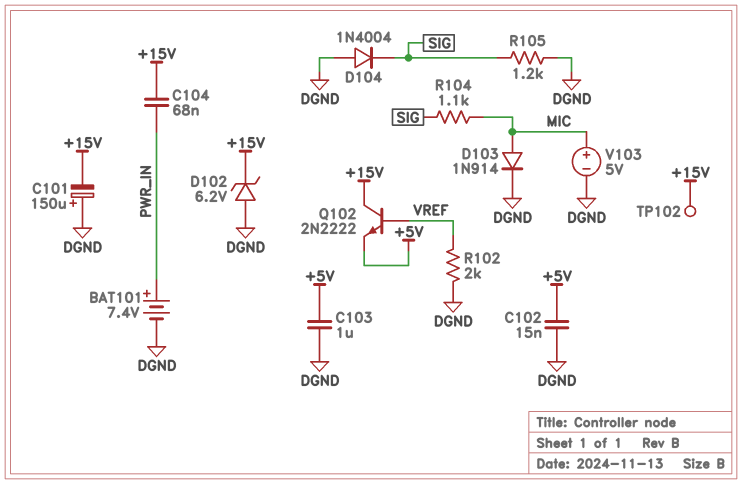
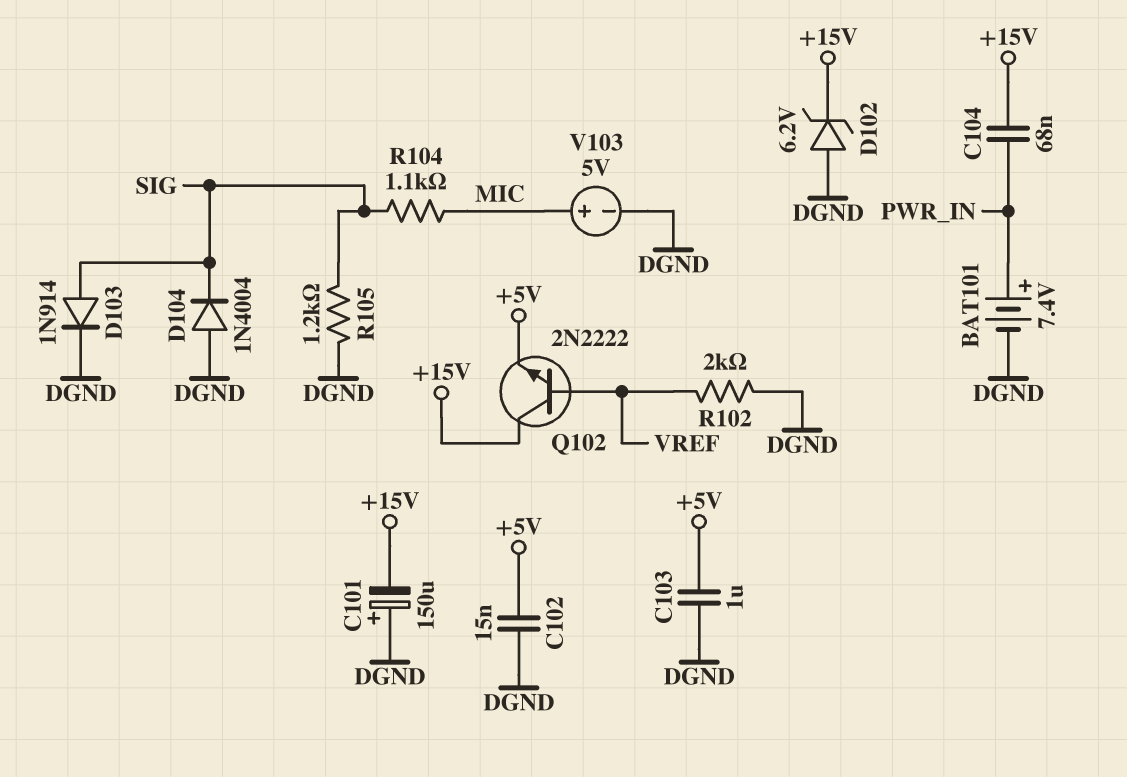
D103: diode 1N914 (A MIC, K DGND) -> diode 1N914 (A SIG, K DGND)
TP102: test point (+15V) -> none

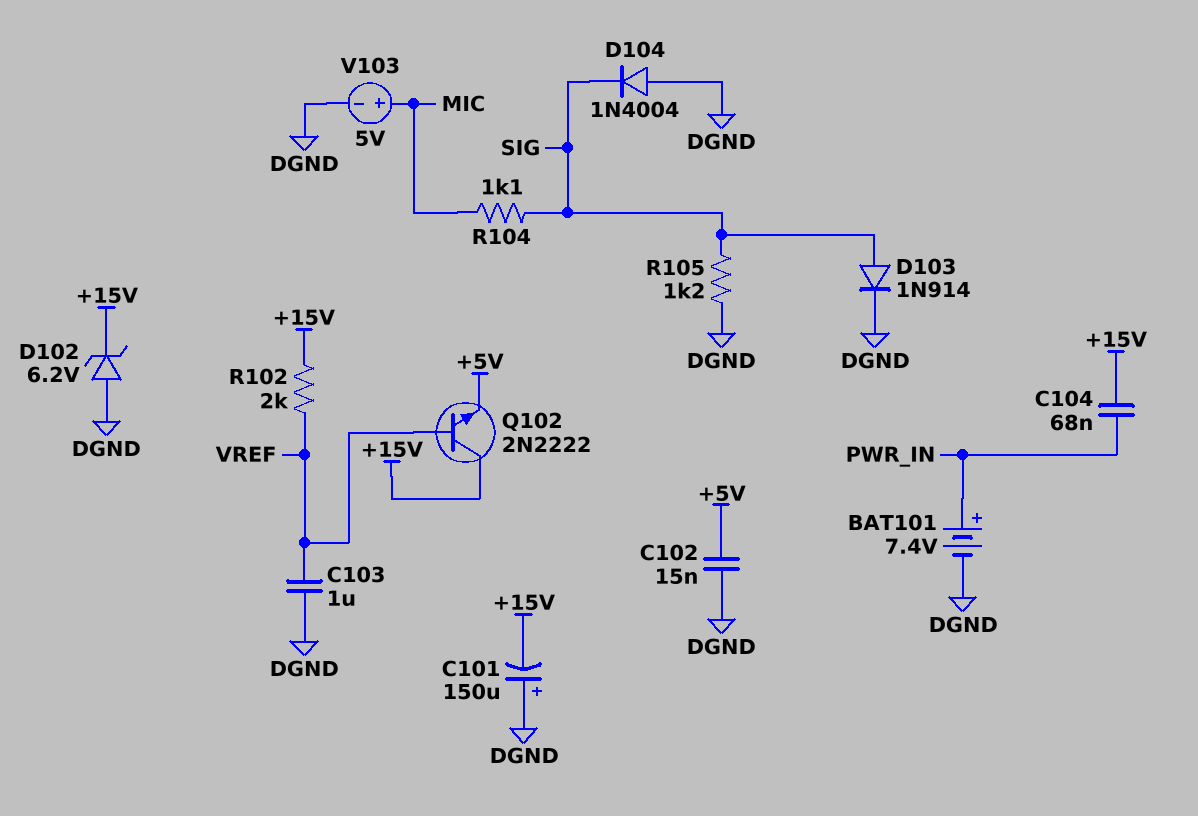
C103: 1uF (+5V, DGND) -> 1uF (DGND, VREF)
R102: 2k (DGND, VREF) -> 2k (+15V, VREF)

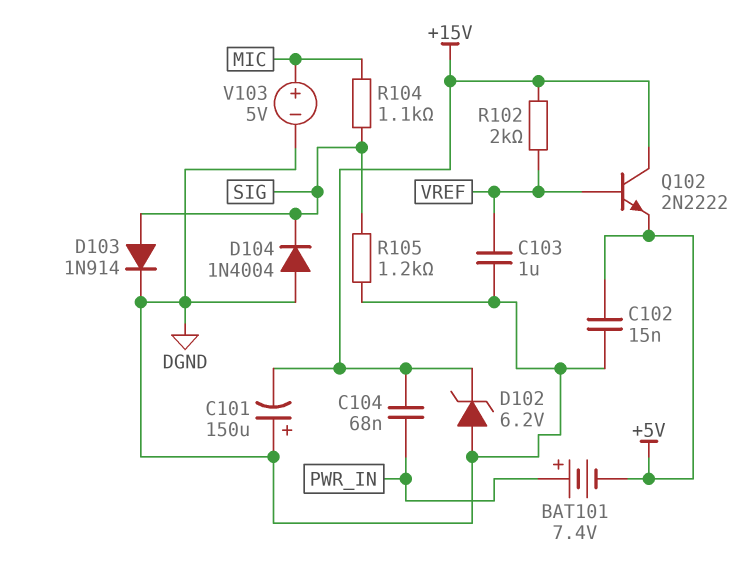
BAT101: 7.4V (plus PWR_IN, minus DGND) -> 7.4V (plus PWR_IN, minus +5V)

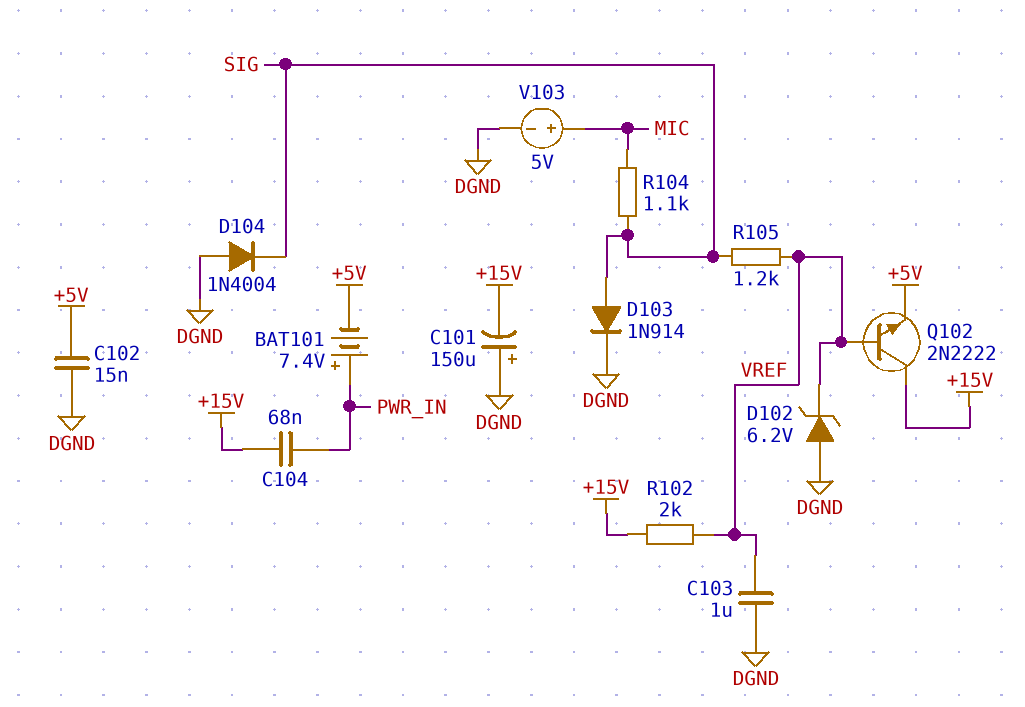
D102: zener 6.2V (A DGND, K +15V) -> zener 6.2V (A DGND, K VREF)
R105: 1.2k (DGND, SIG) -> 1.2k (SIG, VREF)

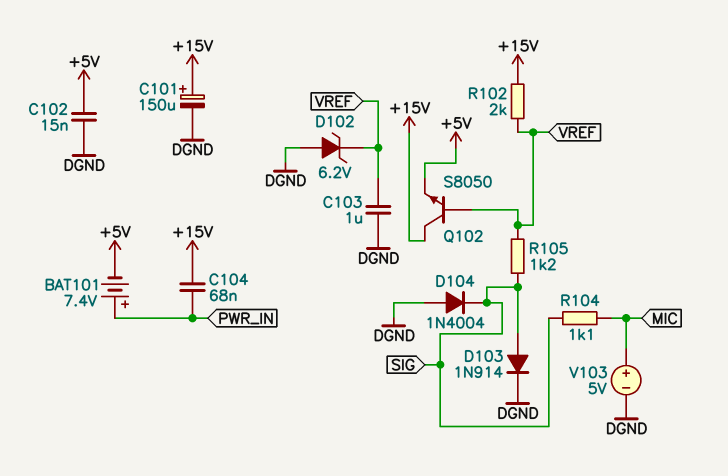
C101: 150uF (plus DGND, minus +15V) -> 150uF (plus +15V, minus DGND)
Q102: NPN 2N2222 (B VREF, C +15V, E +5V) -> NPN S8050 (B VREF, C +15V, E +5V)

